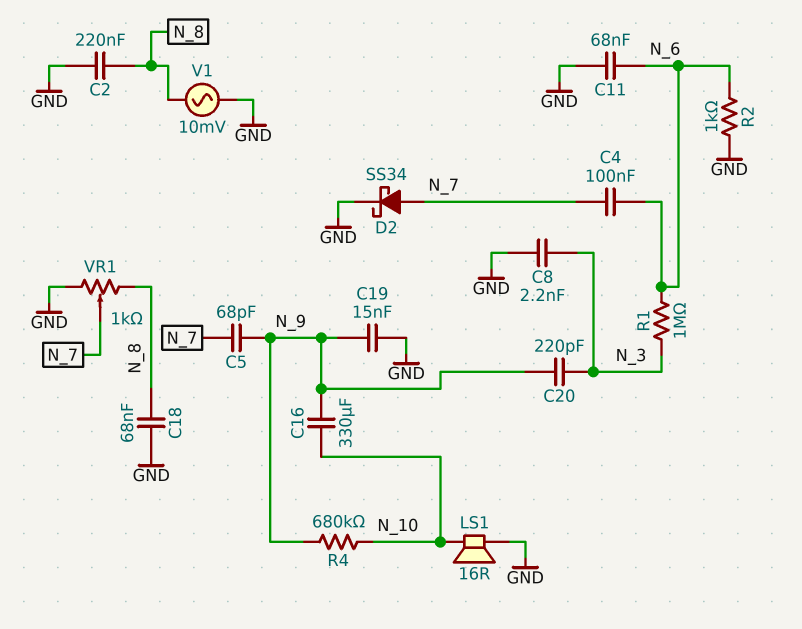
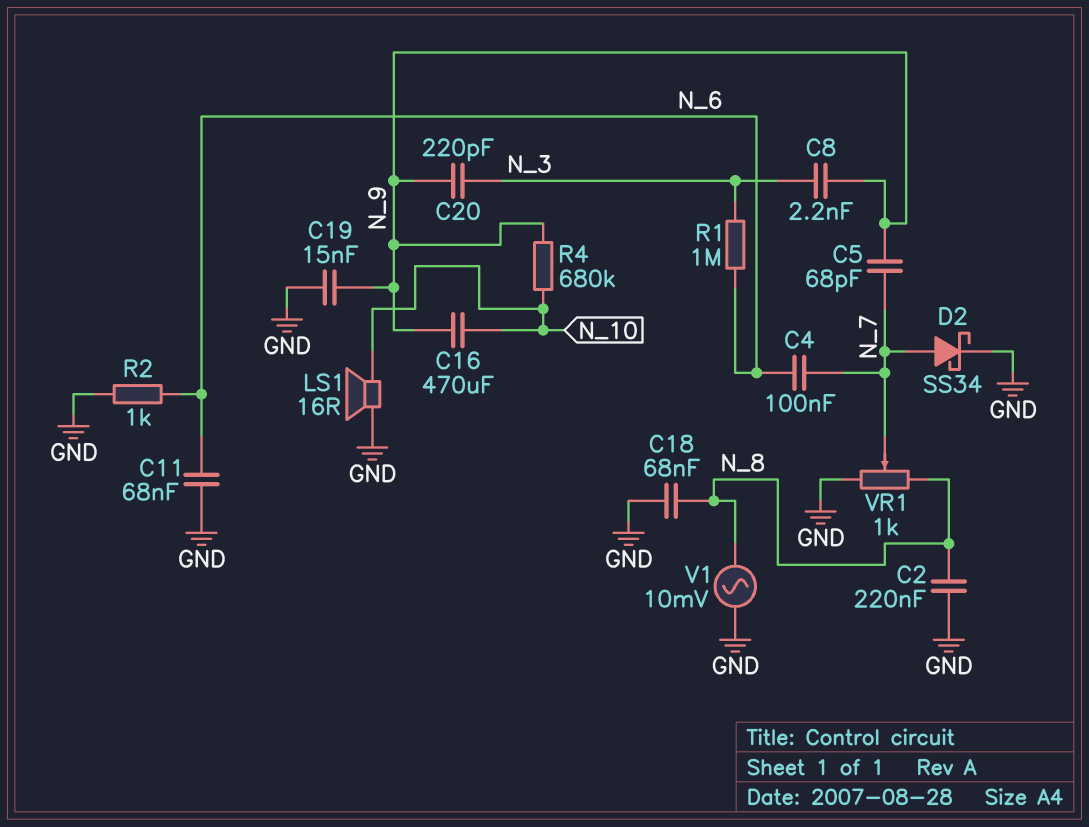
C8: 2.2nF (GND, N_3) -> 2.2nF (N_3, N_9)
C16: 330uF (N_9, N_10) -> 470uF (N_9, N_10)

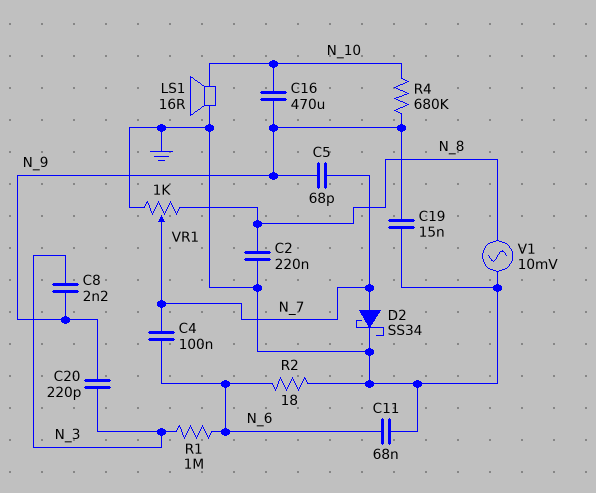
C18: 68nF (GND, N_8) -> none
R2: 1k (GND, N_6) -> 18 (GND, N_6)

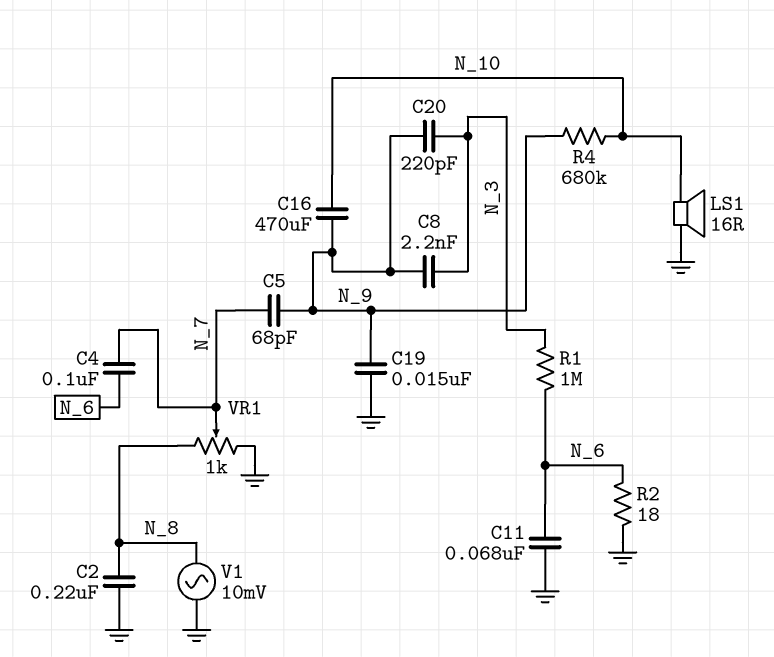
D2: schottky SS34 (A N_7, K GND) -> none

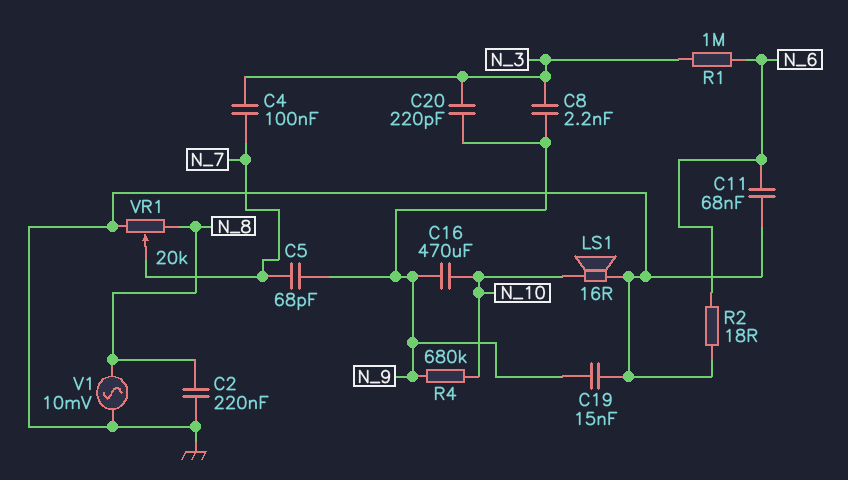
C4: 100nF (N_6, N_7) -> 100nF (N_3, N_7)
VR1: 1k (GND, N_8, wiper N_7) -> 20k (GND, N_8, wiper N_7)

